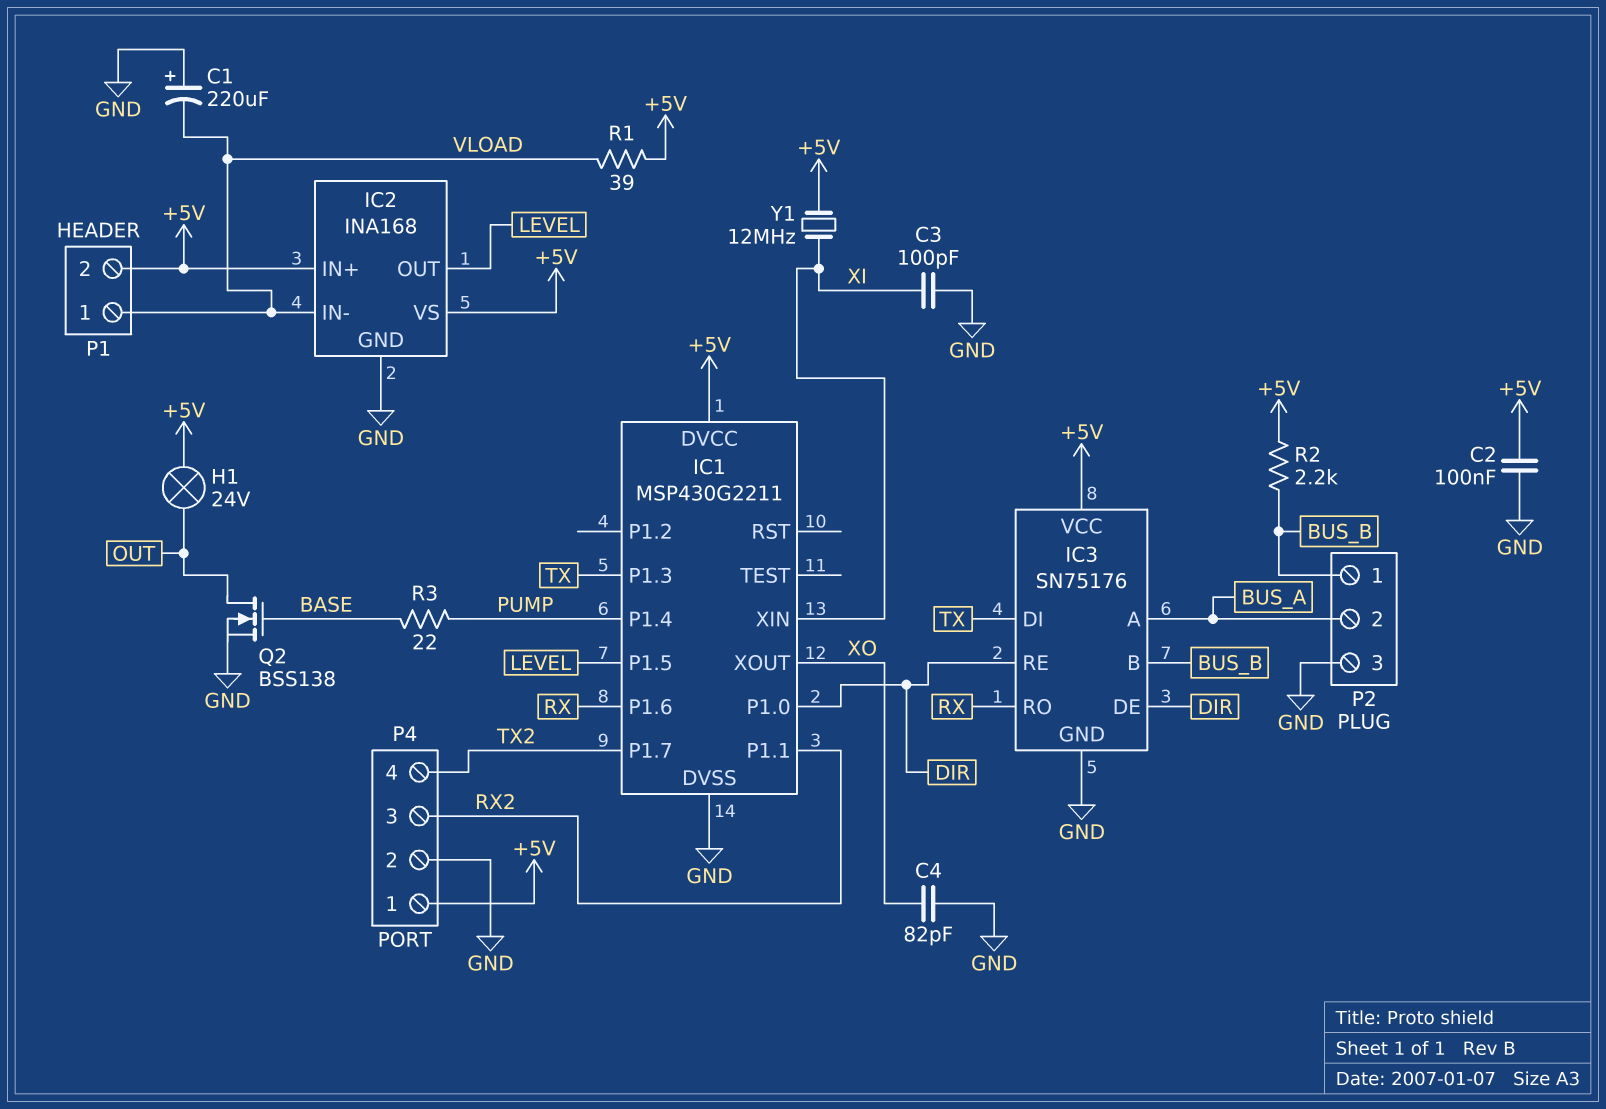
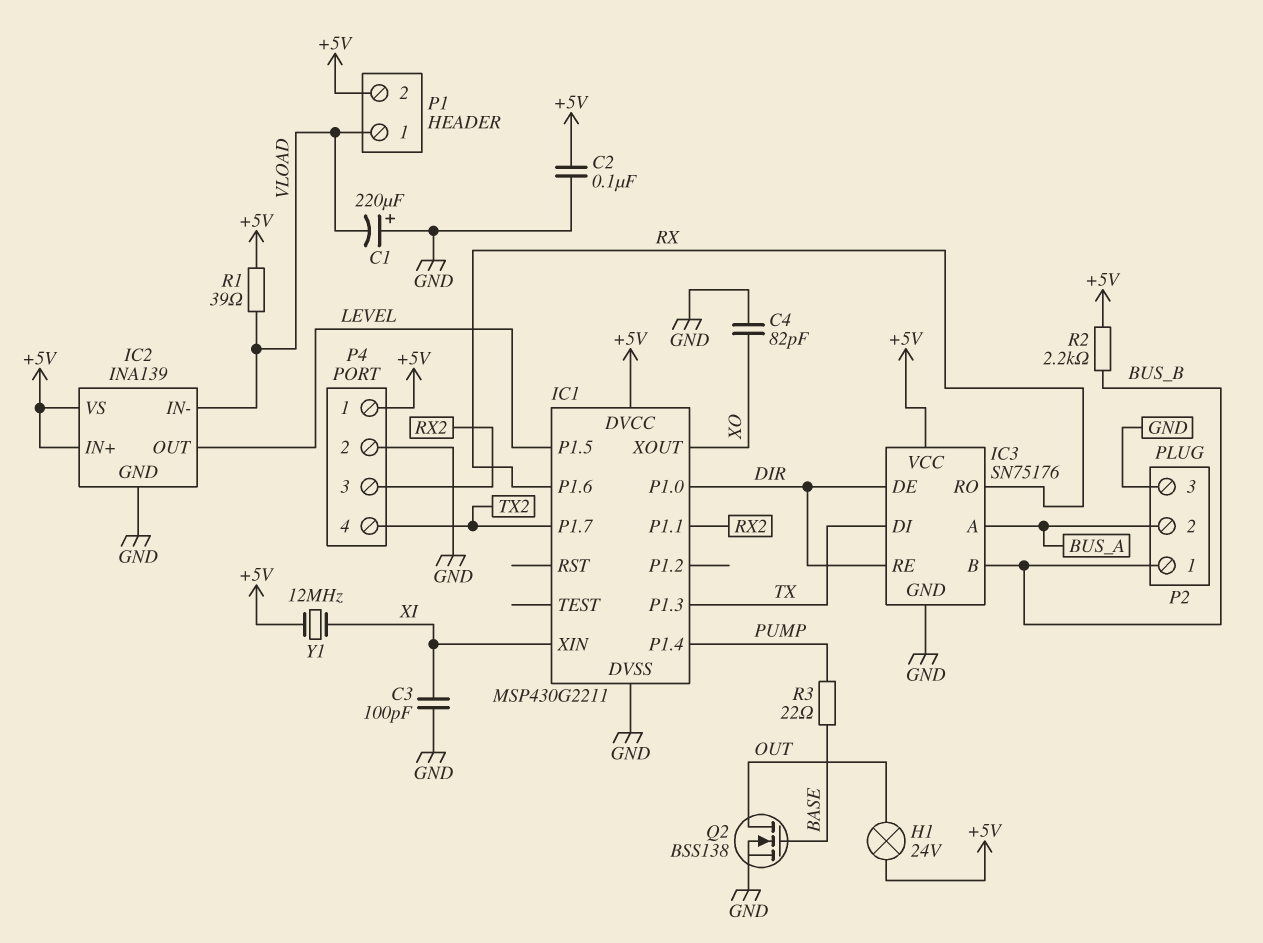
IC2: INA168 -> INA139

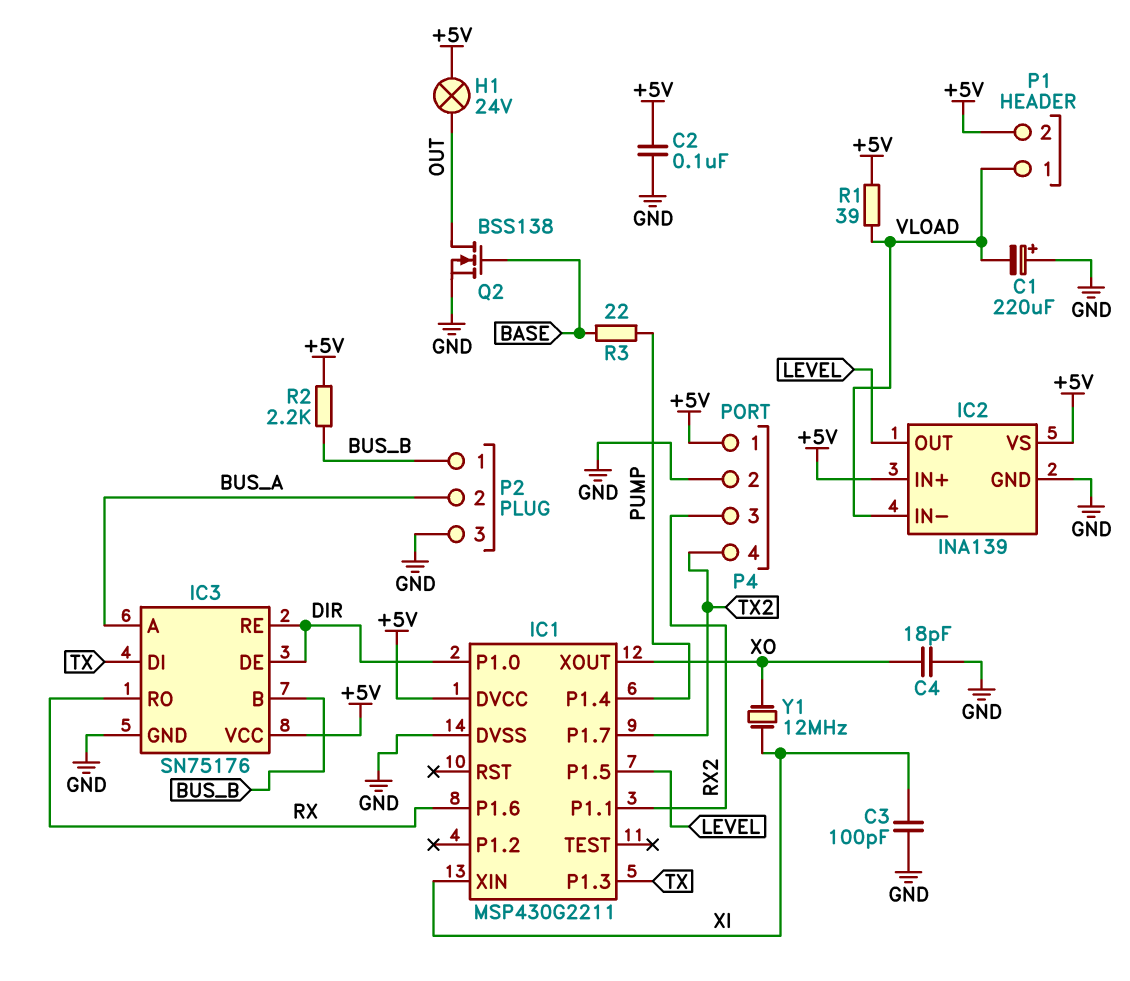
C4: 82pF (GND, XO) -> 18pF (GND, XO)
Y1: 12MHz (+5V, XI) -> 12MHz (XI, XO)

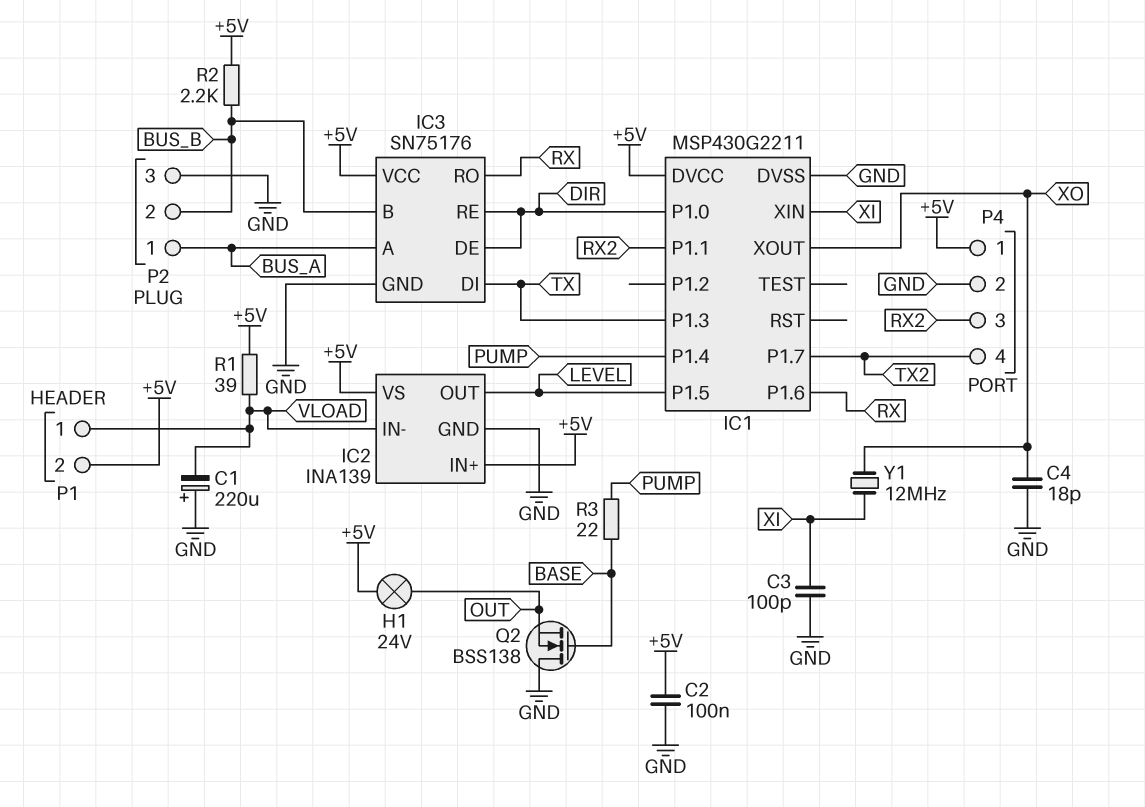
P2 pin 1: BUS_B -> BUS_A
P2 pin 2: BUS_A -> BUS_B
Q2: NMOS BSS138 (G BASE, D OUT, S GND) -> NMOS BSS138 (G BASE, D GND, S OUT)

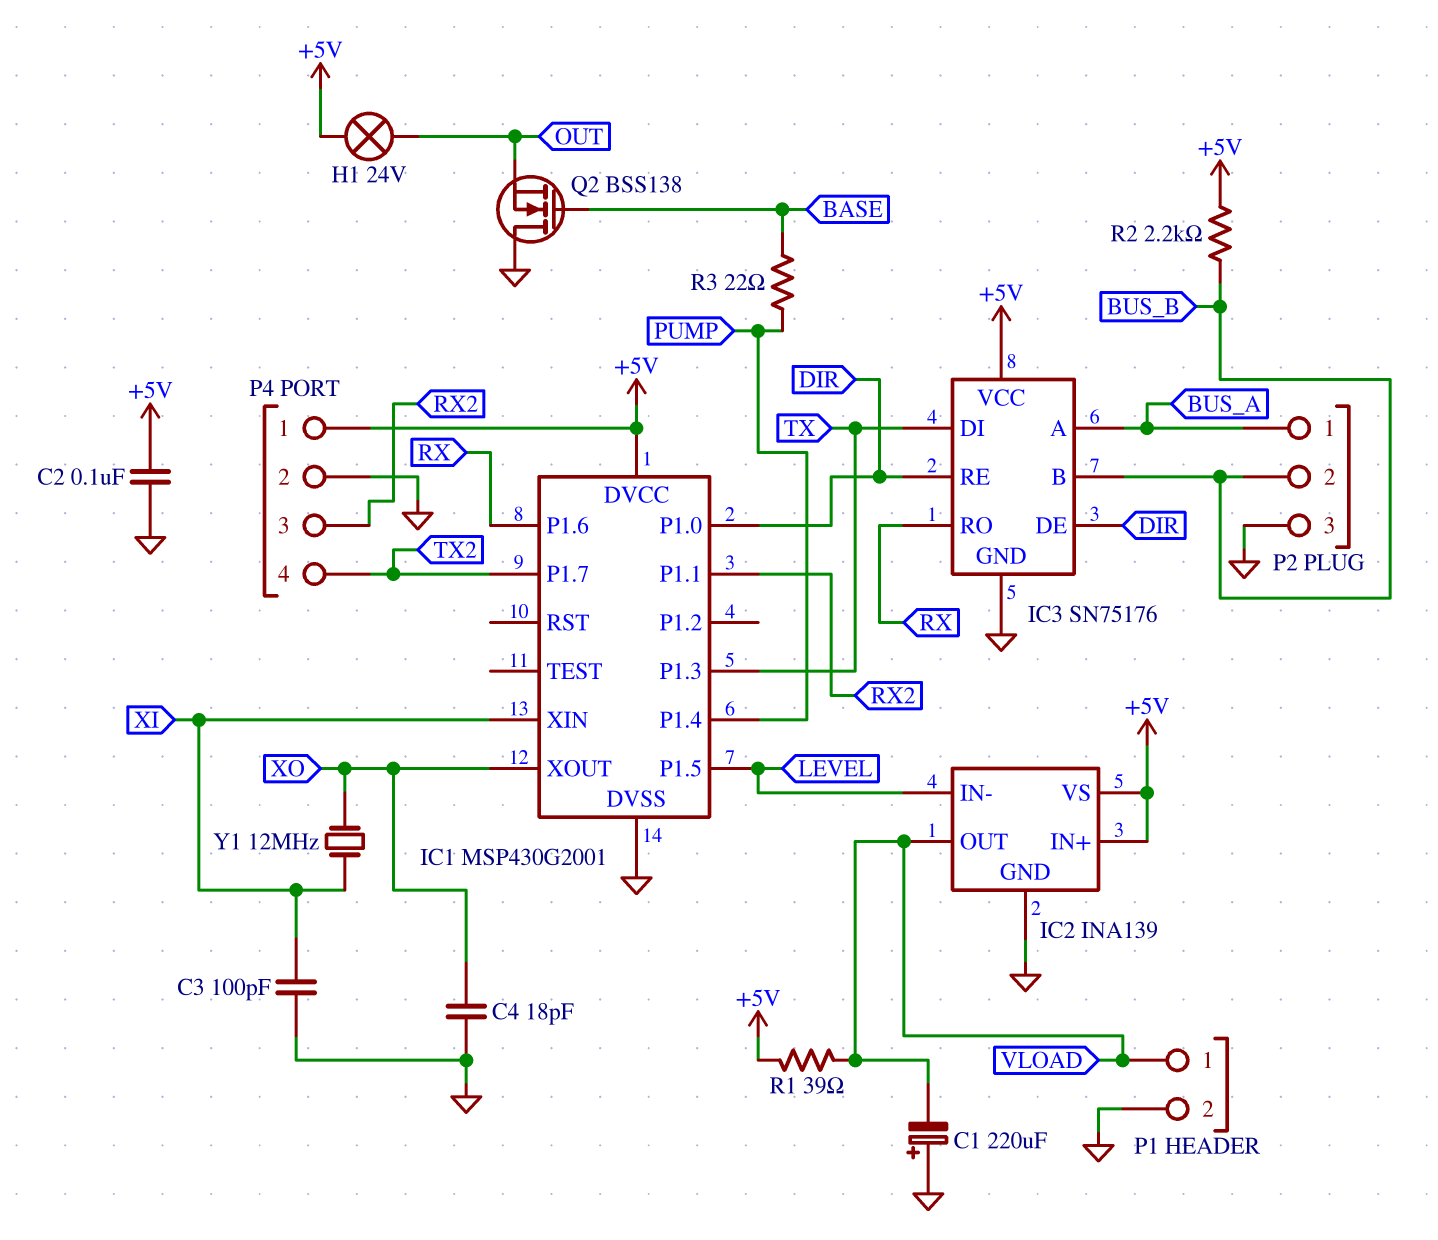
IC1: MSP430G2211 -> MSP430G2001
IC2 pin IN-: VLOAD -> LEVEL
IC2 pin OUT: LEVEL -> VLOAD
P1 pin 2: +5V -> GND

